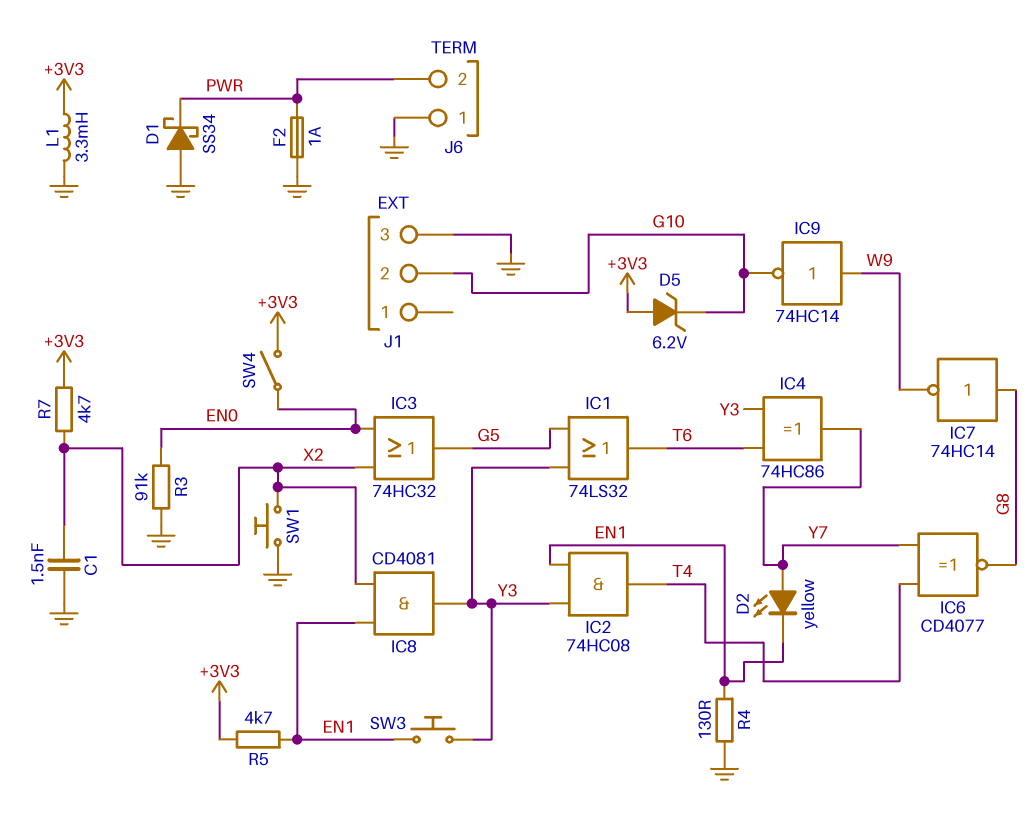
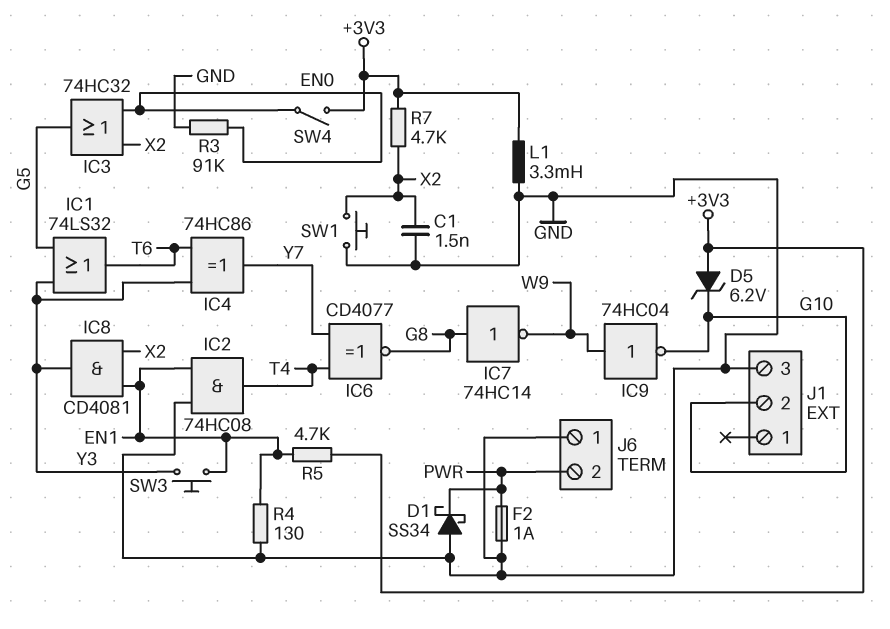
D2: LED yellow (A Y7, K EN1) -> none
IC2: AND 74HC08 (in EN1, in Y3, out T4) -> AND 74HC08 (in EN1, in GND, out T4)
IC9: NOT 74HC14 (in W9, out G10) -> NOT 74HC04 (in W9, out G10)

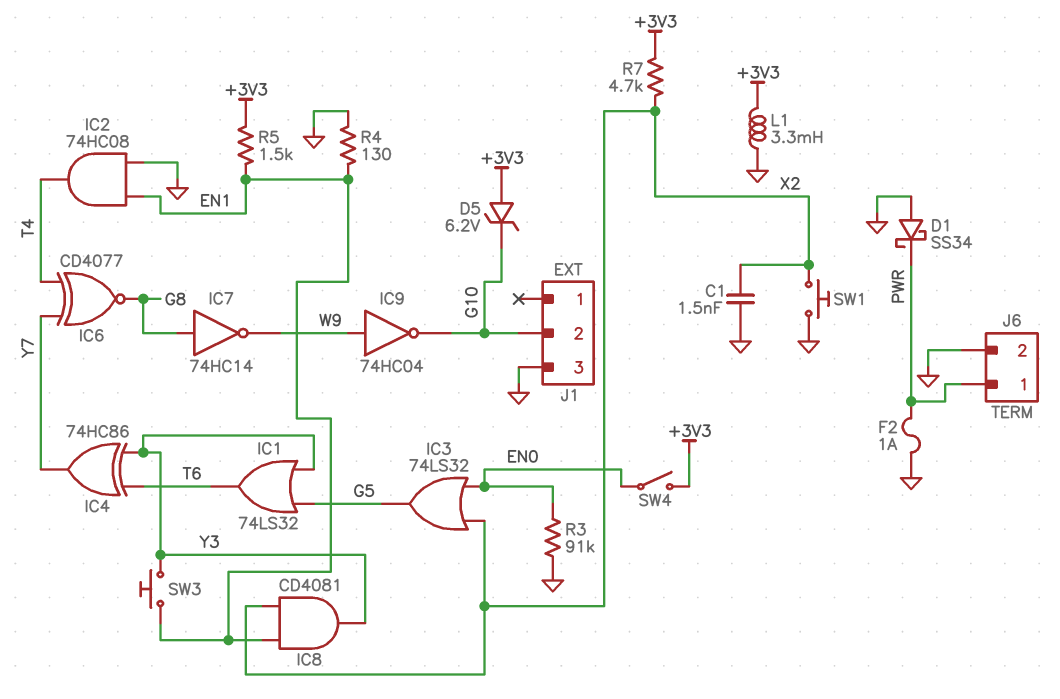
IC3: OR 74HC32 (in EN0, in X2, out G5) -> OR 74LS32 (in EN0, in X2, out G5)
J6 pin 1: GND -> PWR
J6 pin 2: PWR -> GND
R5: 4.7k (+3V3, EN1) -> 1.5k (+3V3, EN1)

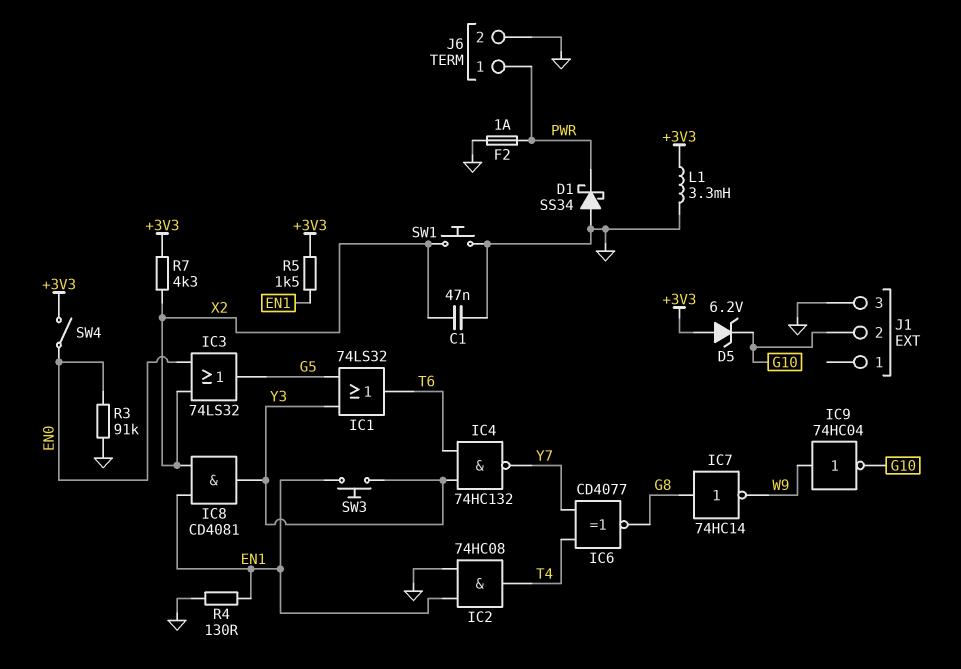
C1: 1.5nF (GND, X2) -> 47nF (GND, X2)
IC4: XOR 74HC86 (in T6, in Y3, out Y7) -> NAND 74HC132 (in T6, in Y3, out Y7)
R7: 4.7k (+3V3, X2) -> 4.3k (+3V3, X2)

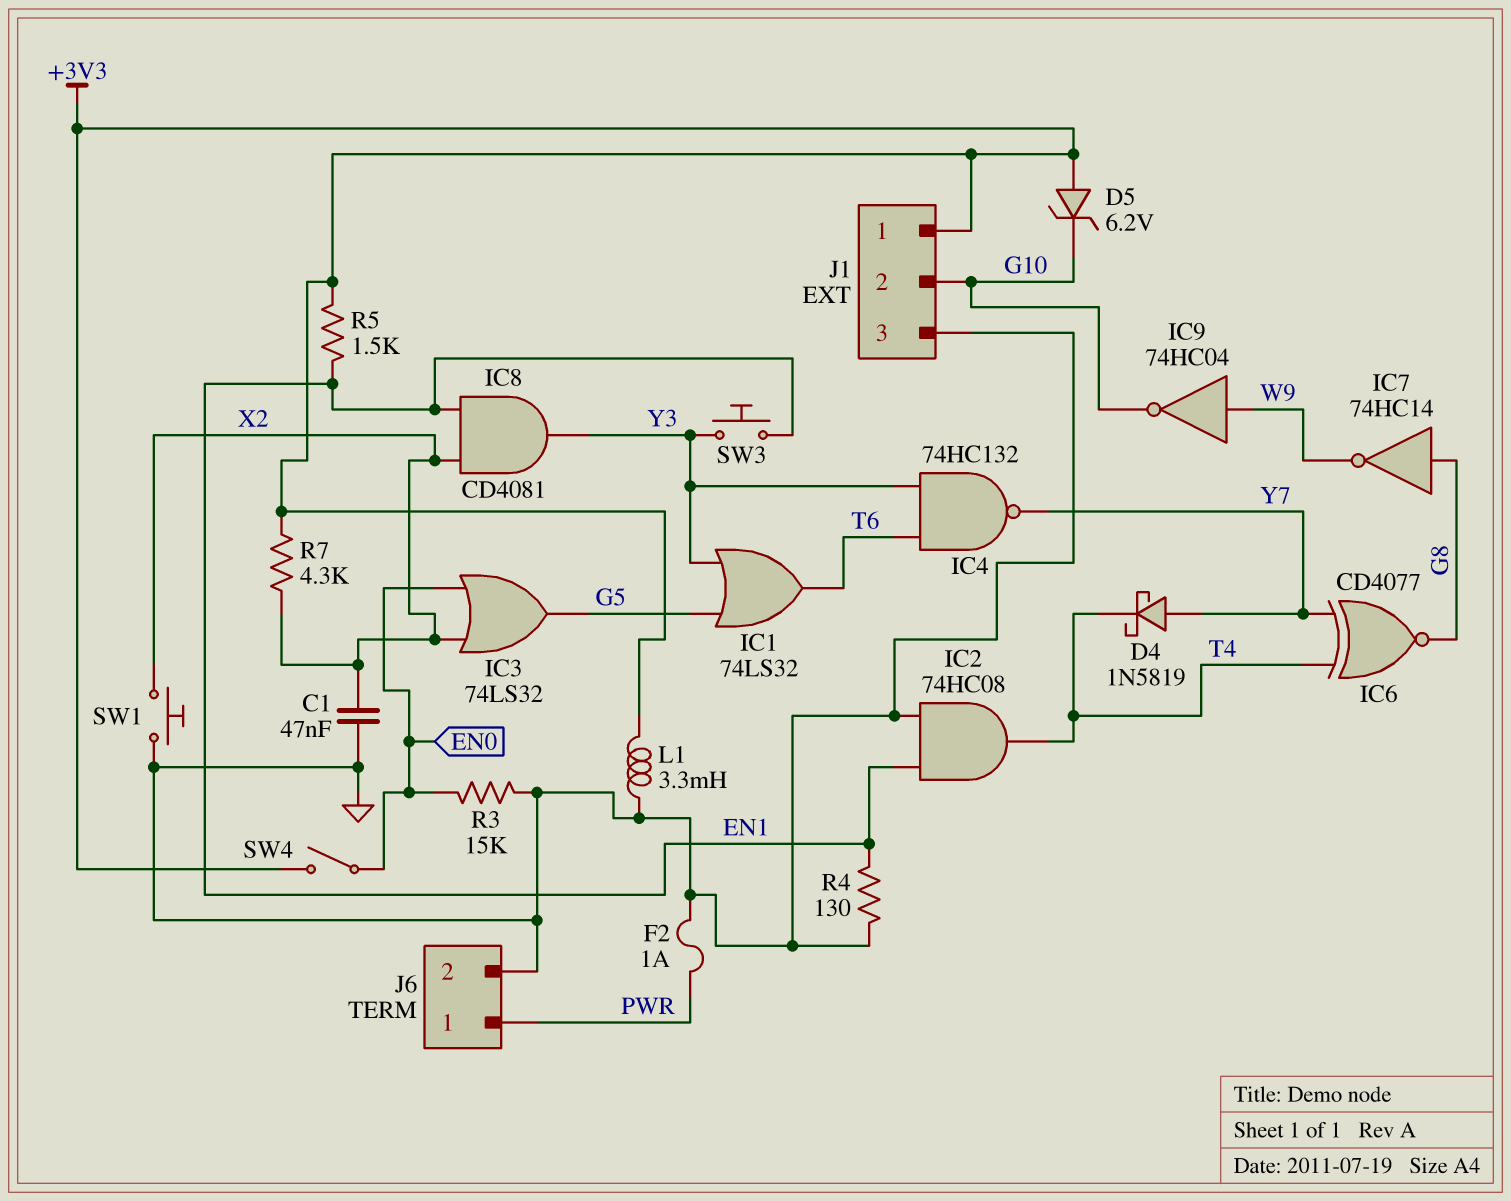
D1: schottky SS34 (A GND, K PWR) -> none
D4: none -> schottky 1N5819 (A Y7, K T4)
J1 pin 1: none -> +3V3
R3: 91k (EN0, GND) -> 15k (EN0, GND)

